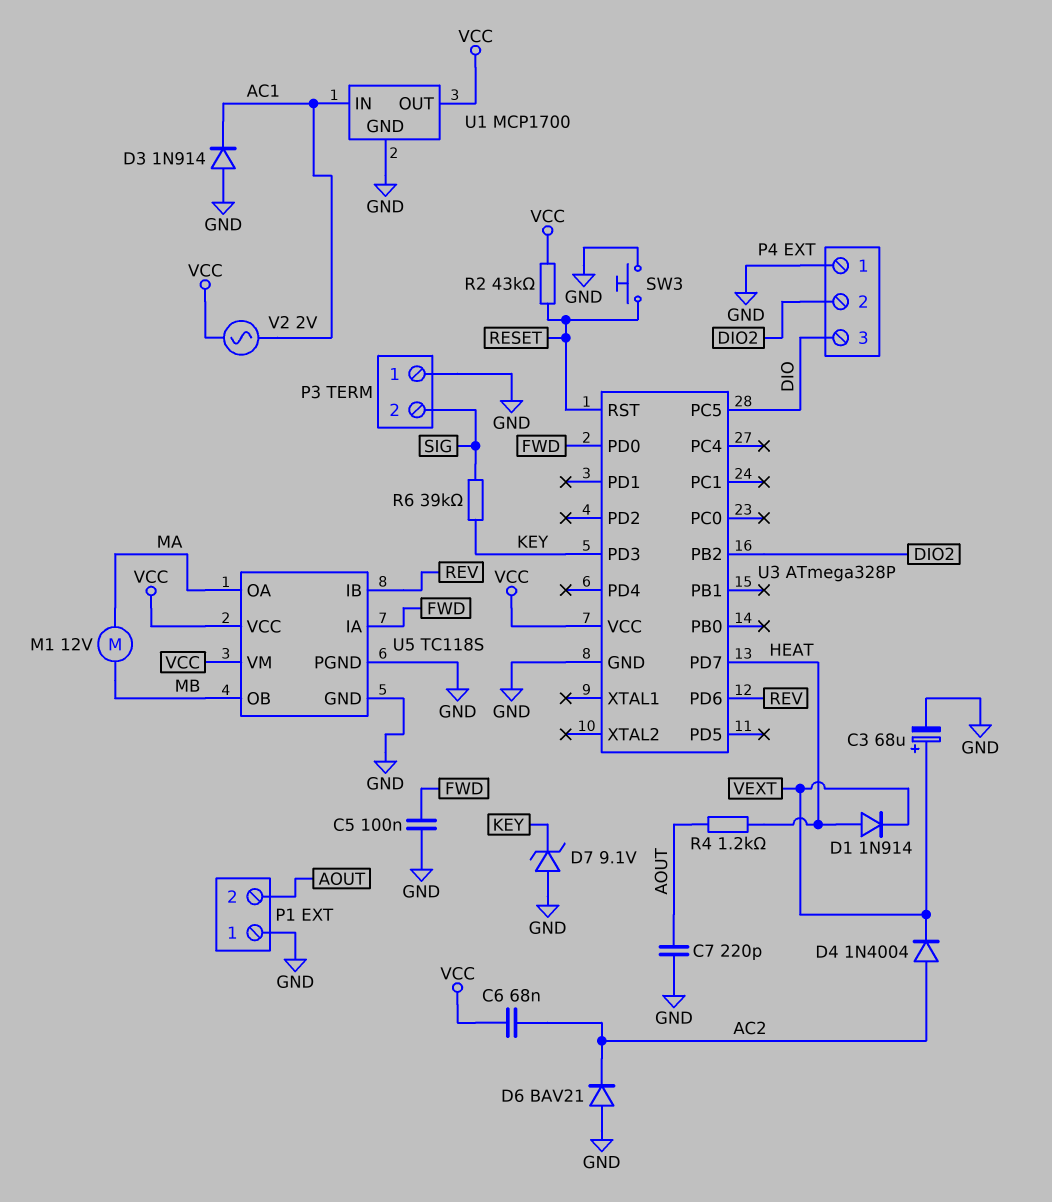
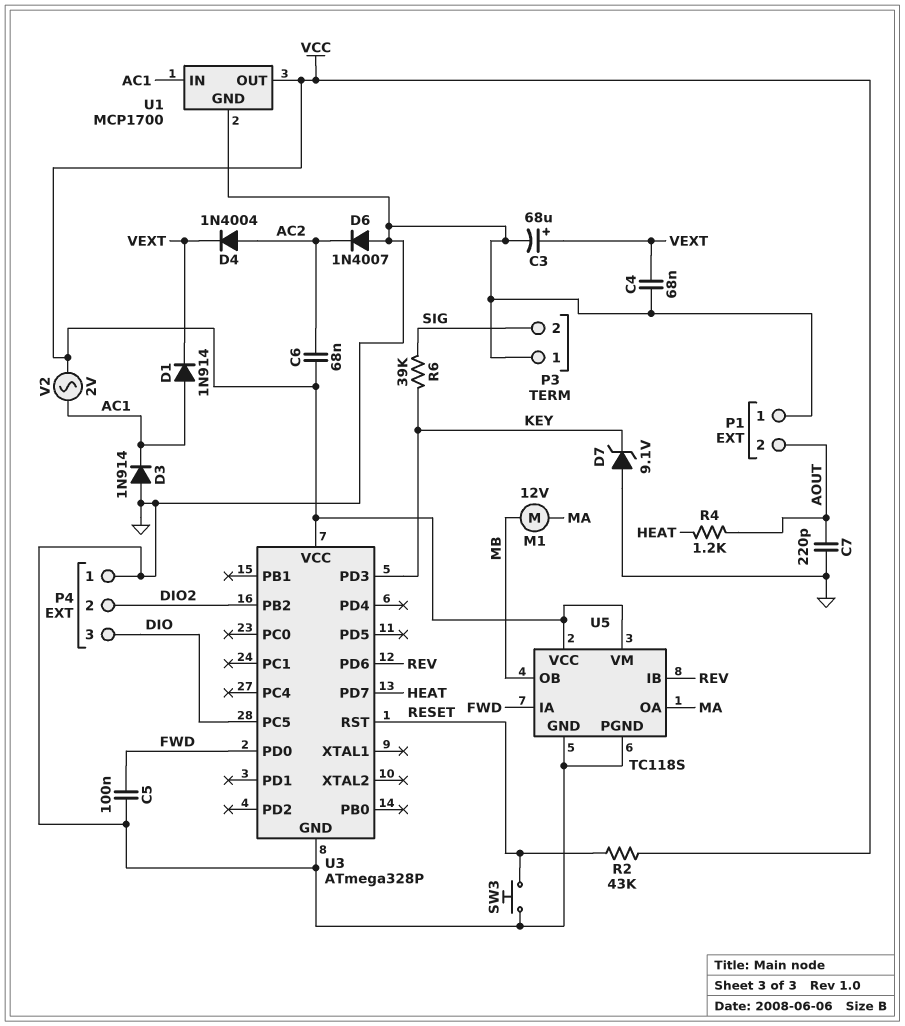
C4: none -> 68nF (GND, VEXT)
D1: diode 1N914 (A HEAT, K VEXT) -> diode 1N914 (A AC1, K VEXT)
D6: diode BAV21 (A GND, K AC2) -> diode 1N4007 (A GND, K AC2)

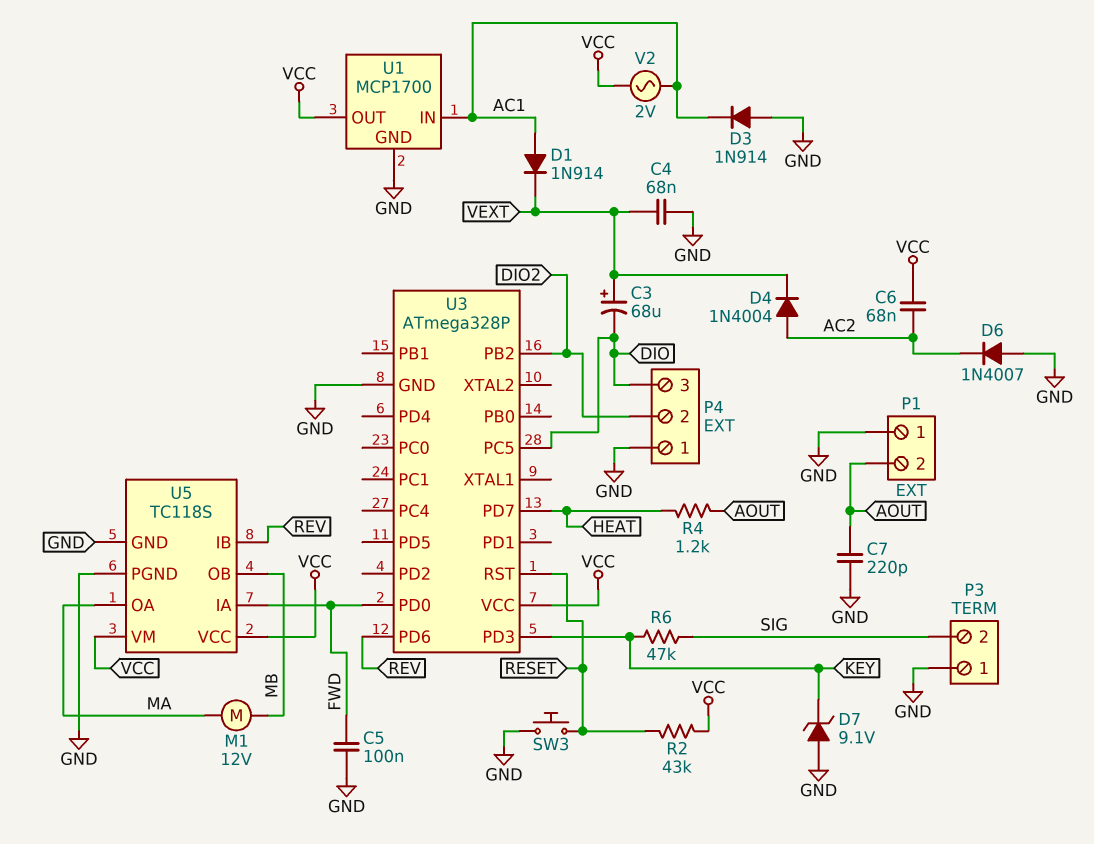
C3: 68uF (plus VEXT, minus GND) -> 68uF (plus VEXT, minus DIO)
R6: 39k (KEY, SIG) -> 47k (KEY, SIG)

